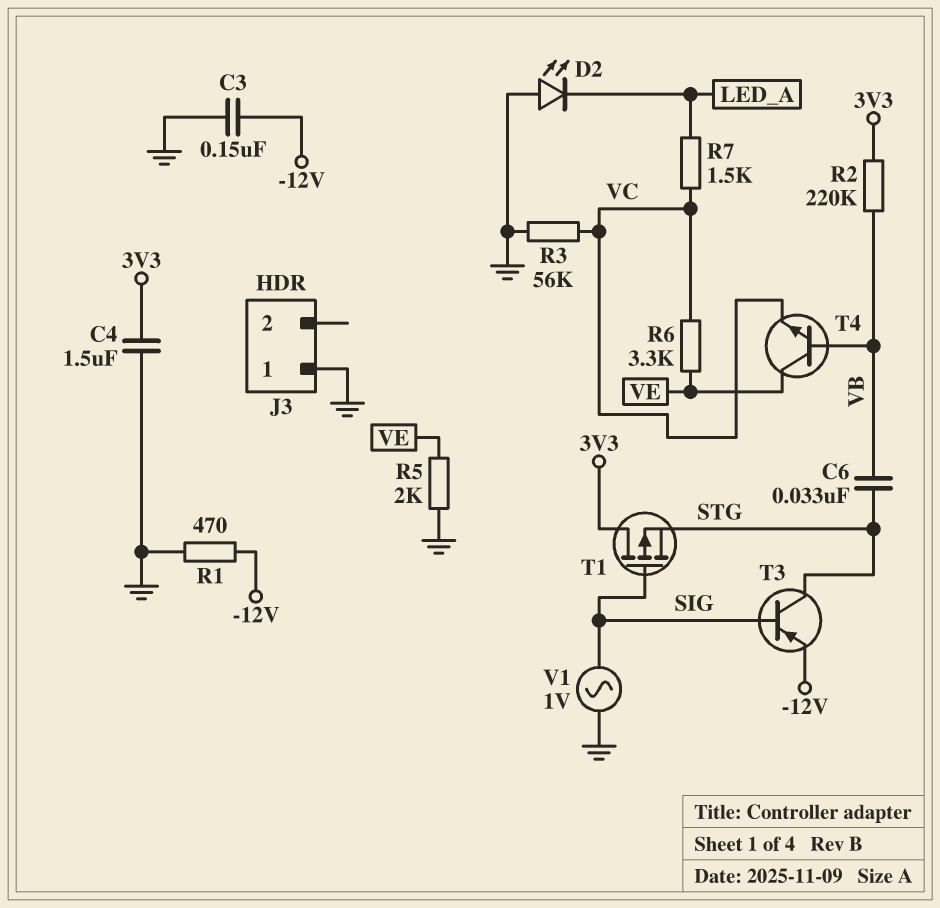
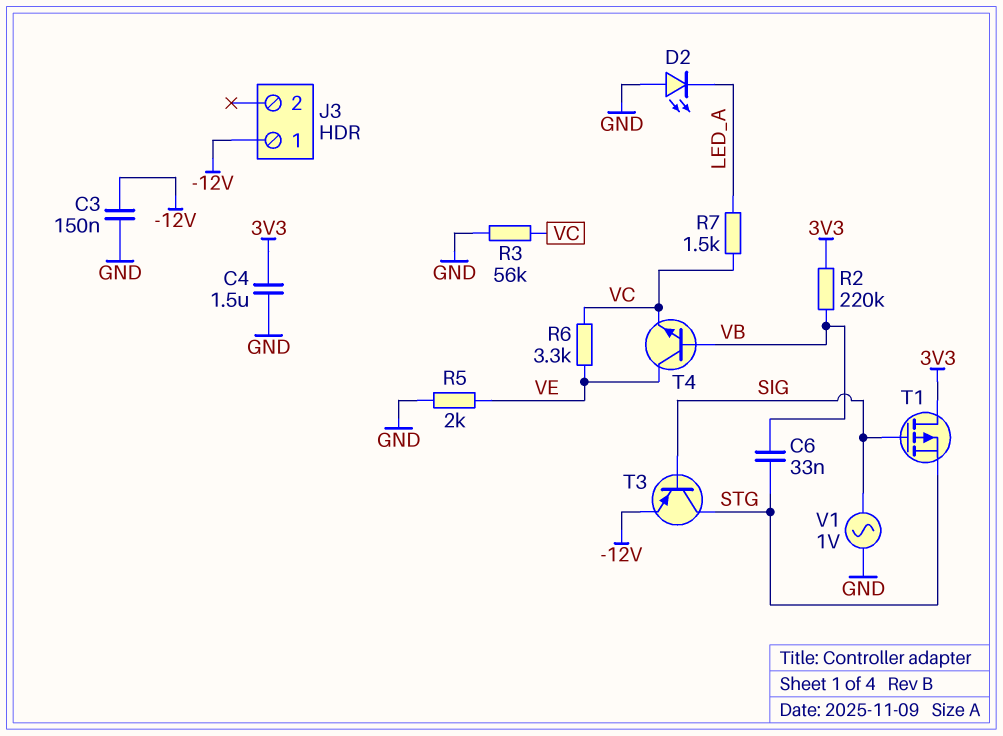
J3 pin 1: GND -> -12V
R1: 470 (-12V, GND) -> none

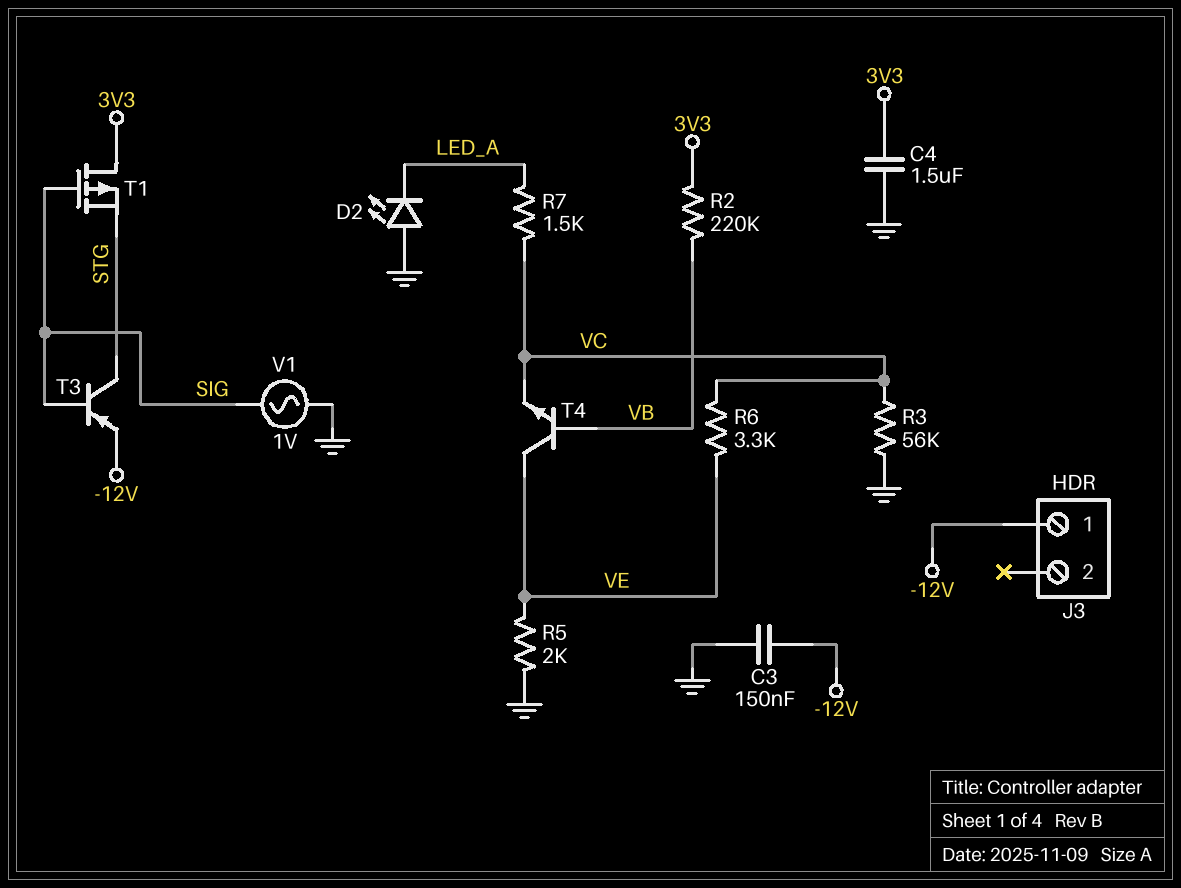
C6: 33nF (STG, VB) -> none

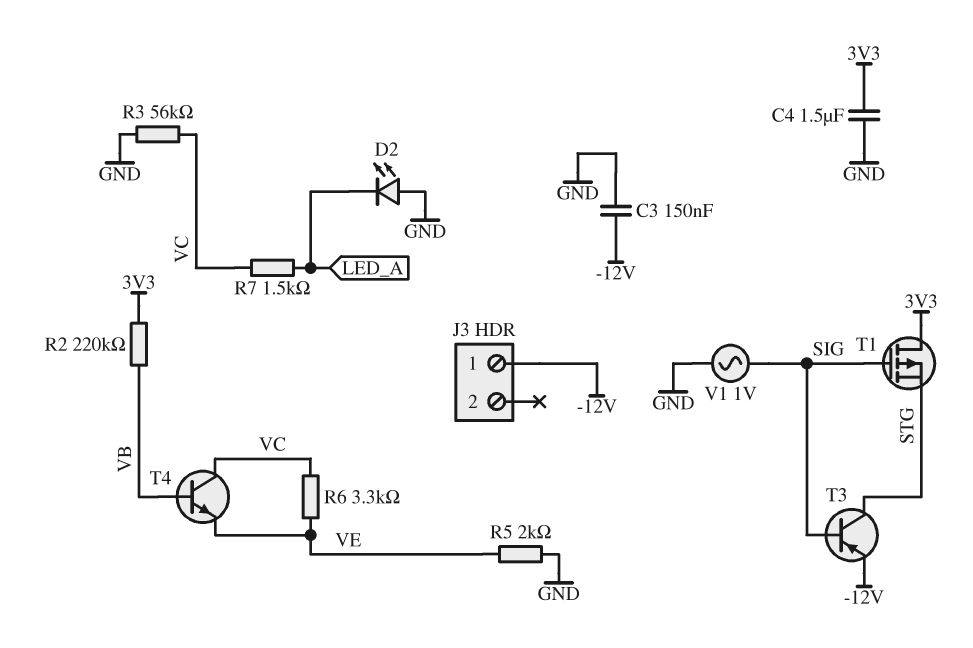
T4: NPN (B VB, C VE, E VC) -> NPN (B VB, C VC, E VE)

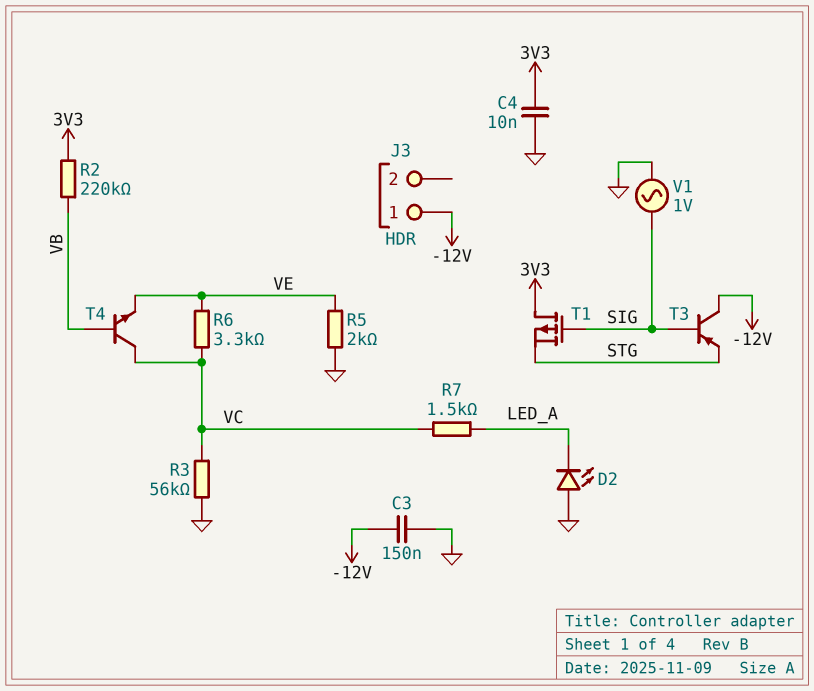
C4: 1.5uF (3V3, GND) -> 10nF (3V3, GND)
T3: PNP (B SIG, C STG, E -12V) -> PNP (B SIG, C -12V, E STG)

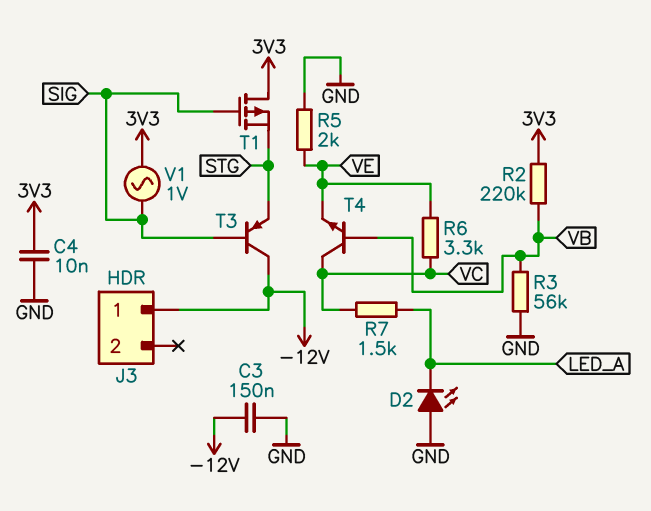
R3: 56k (GND, VC) -> 56k (GND, VB)
V1: AC 1V (GND, SIG) -> AC 1V (3V3, SIG)

